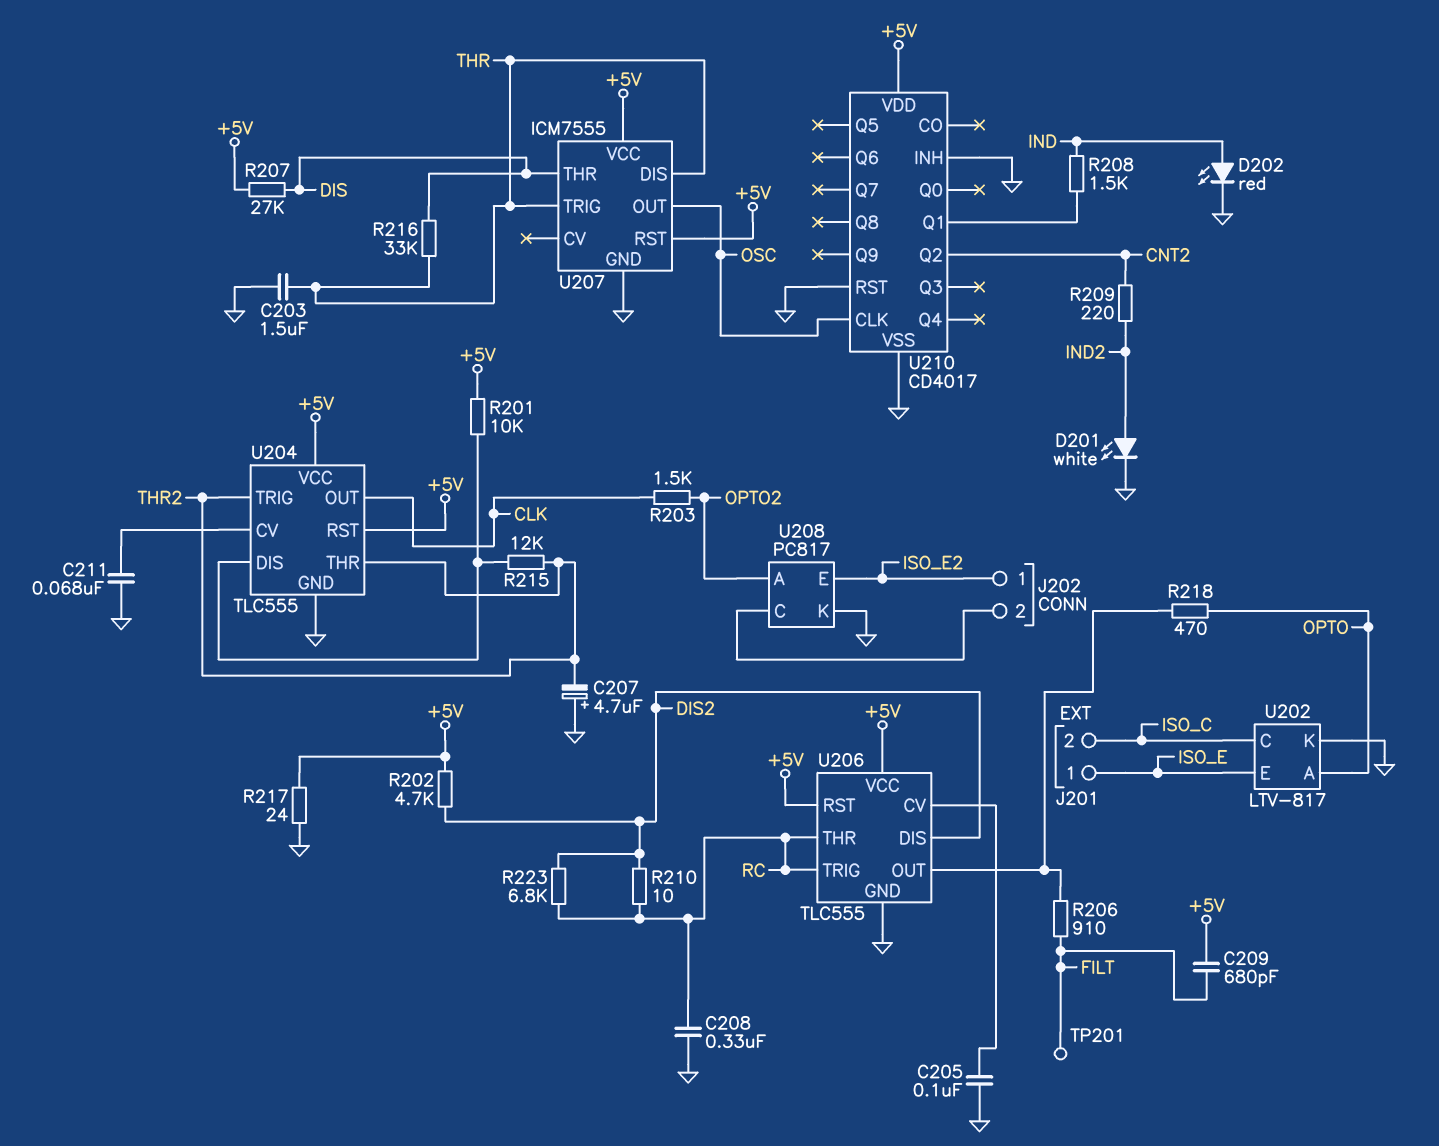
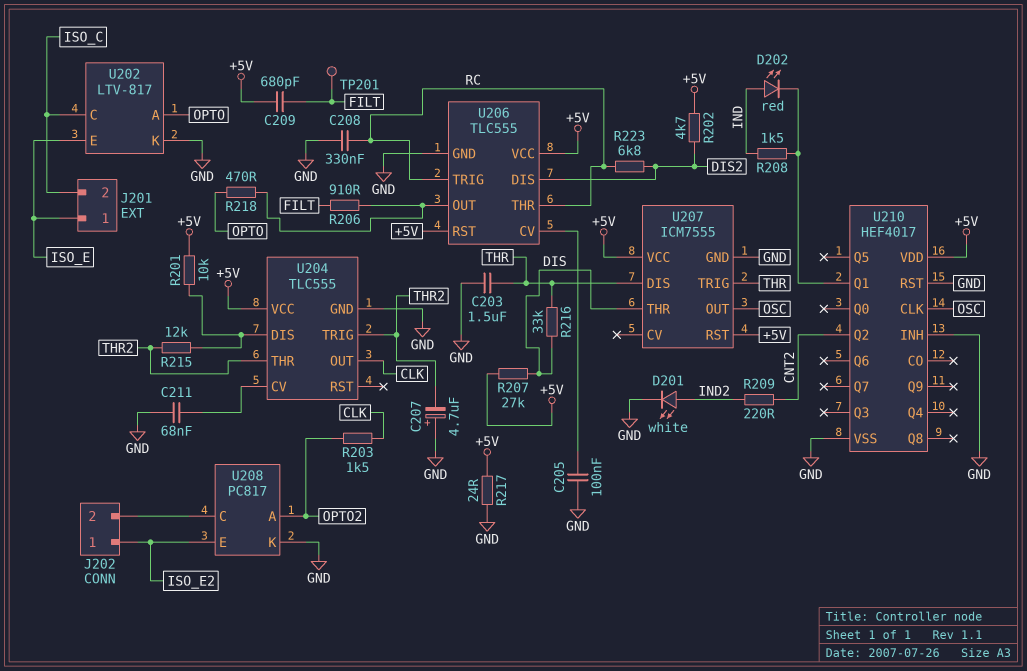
D202: LED red (A IND, K GND) -> LED red (A IND, K U210/Q1)
R210: 10 (DIS2, RC) -> none
U204 pin RST: +5V -> none
U210: CD4017 -> HEF4017

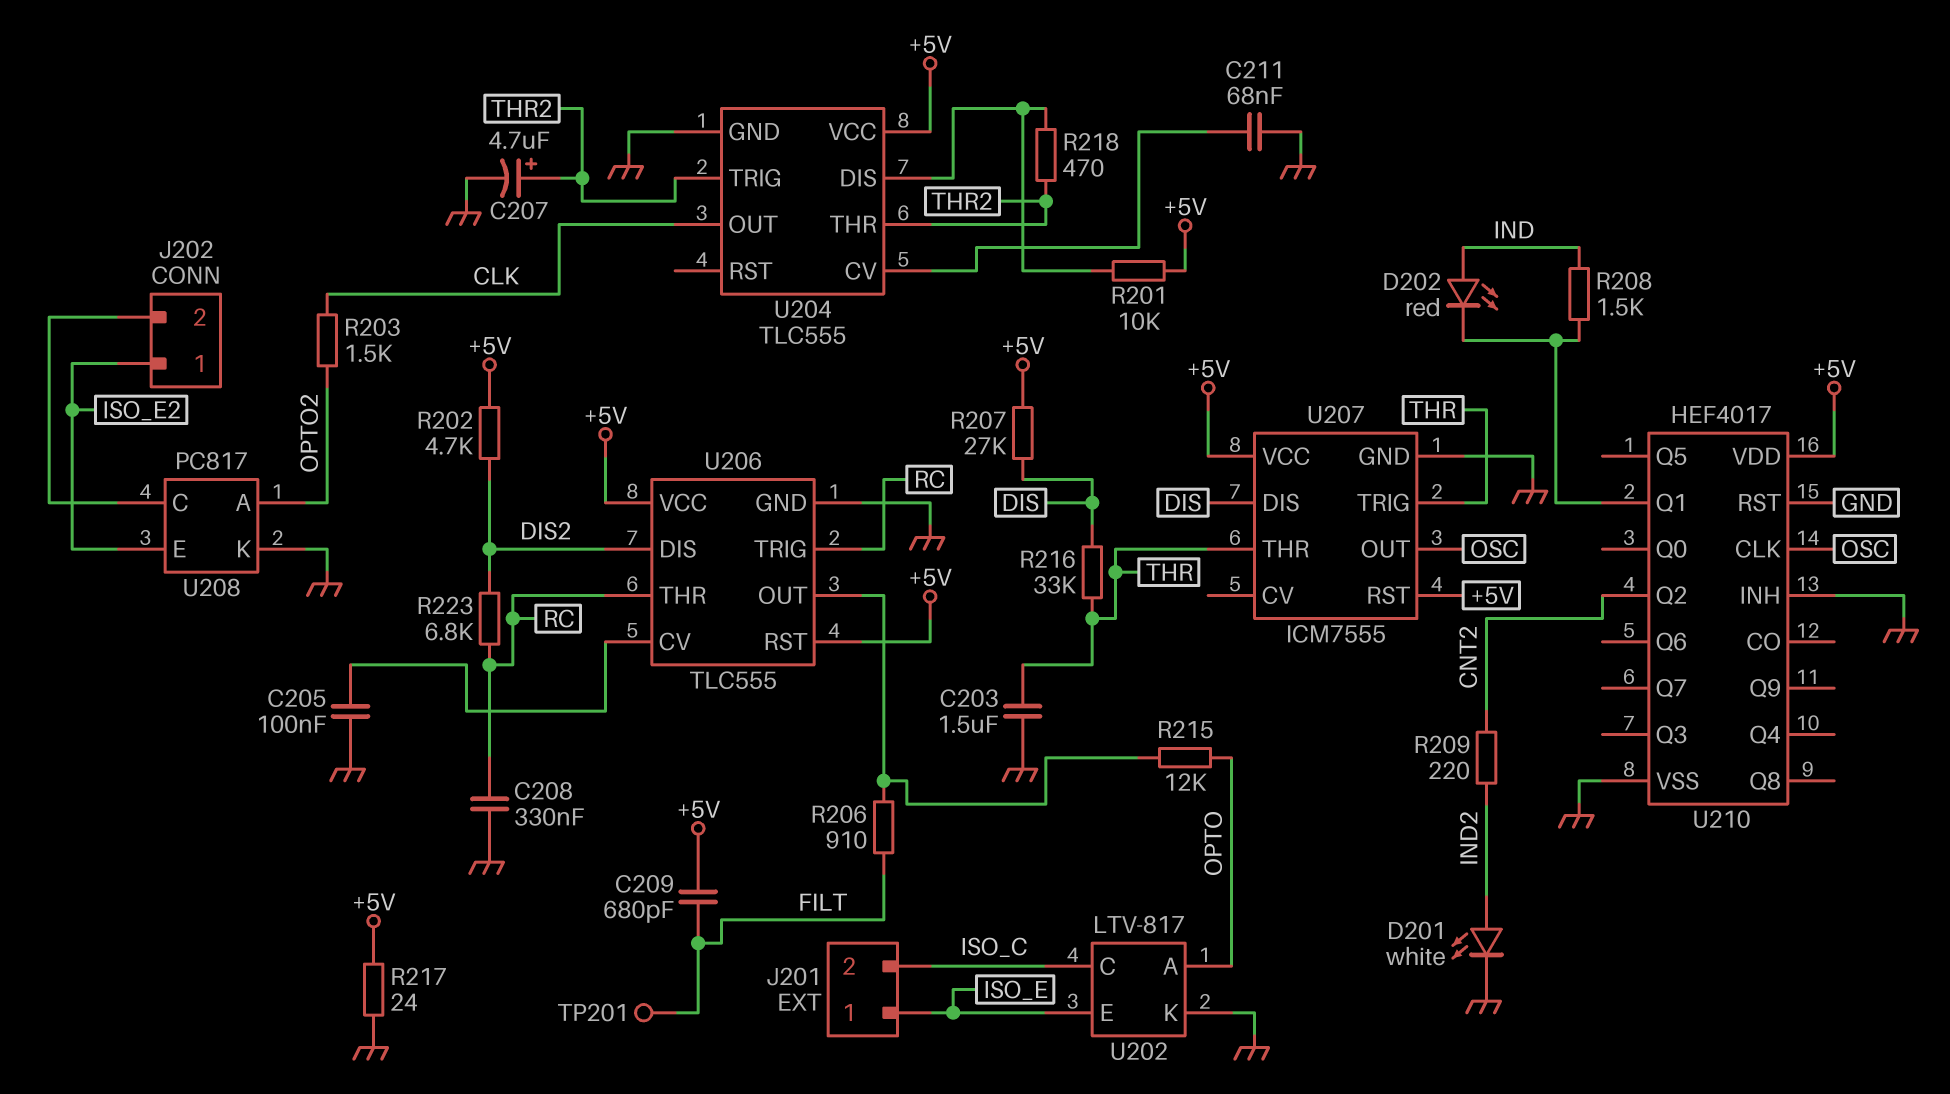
C207: 4.7uF (plus GND, minus THR2) -> 4.7uF (plus THR2, minus GND)
R215: 12k (THR2, U204/DIS) -> 12k (OPTO, U206/OUT)
R218: 470 (OPTO, U206/OUT) -> 470 (THR2, U204/DIS)
U207 pin DIS: THR -> DIS
U207 pin THR: DIS -> THR

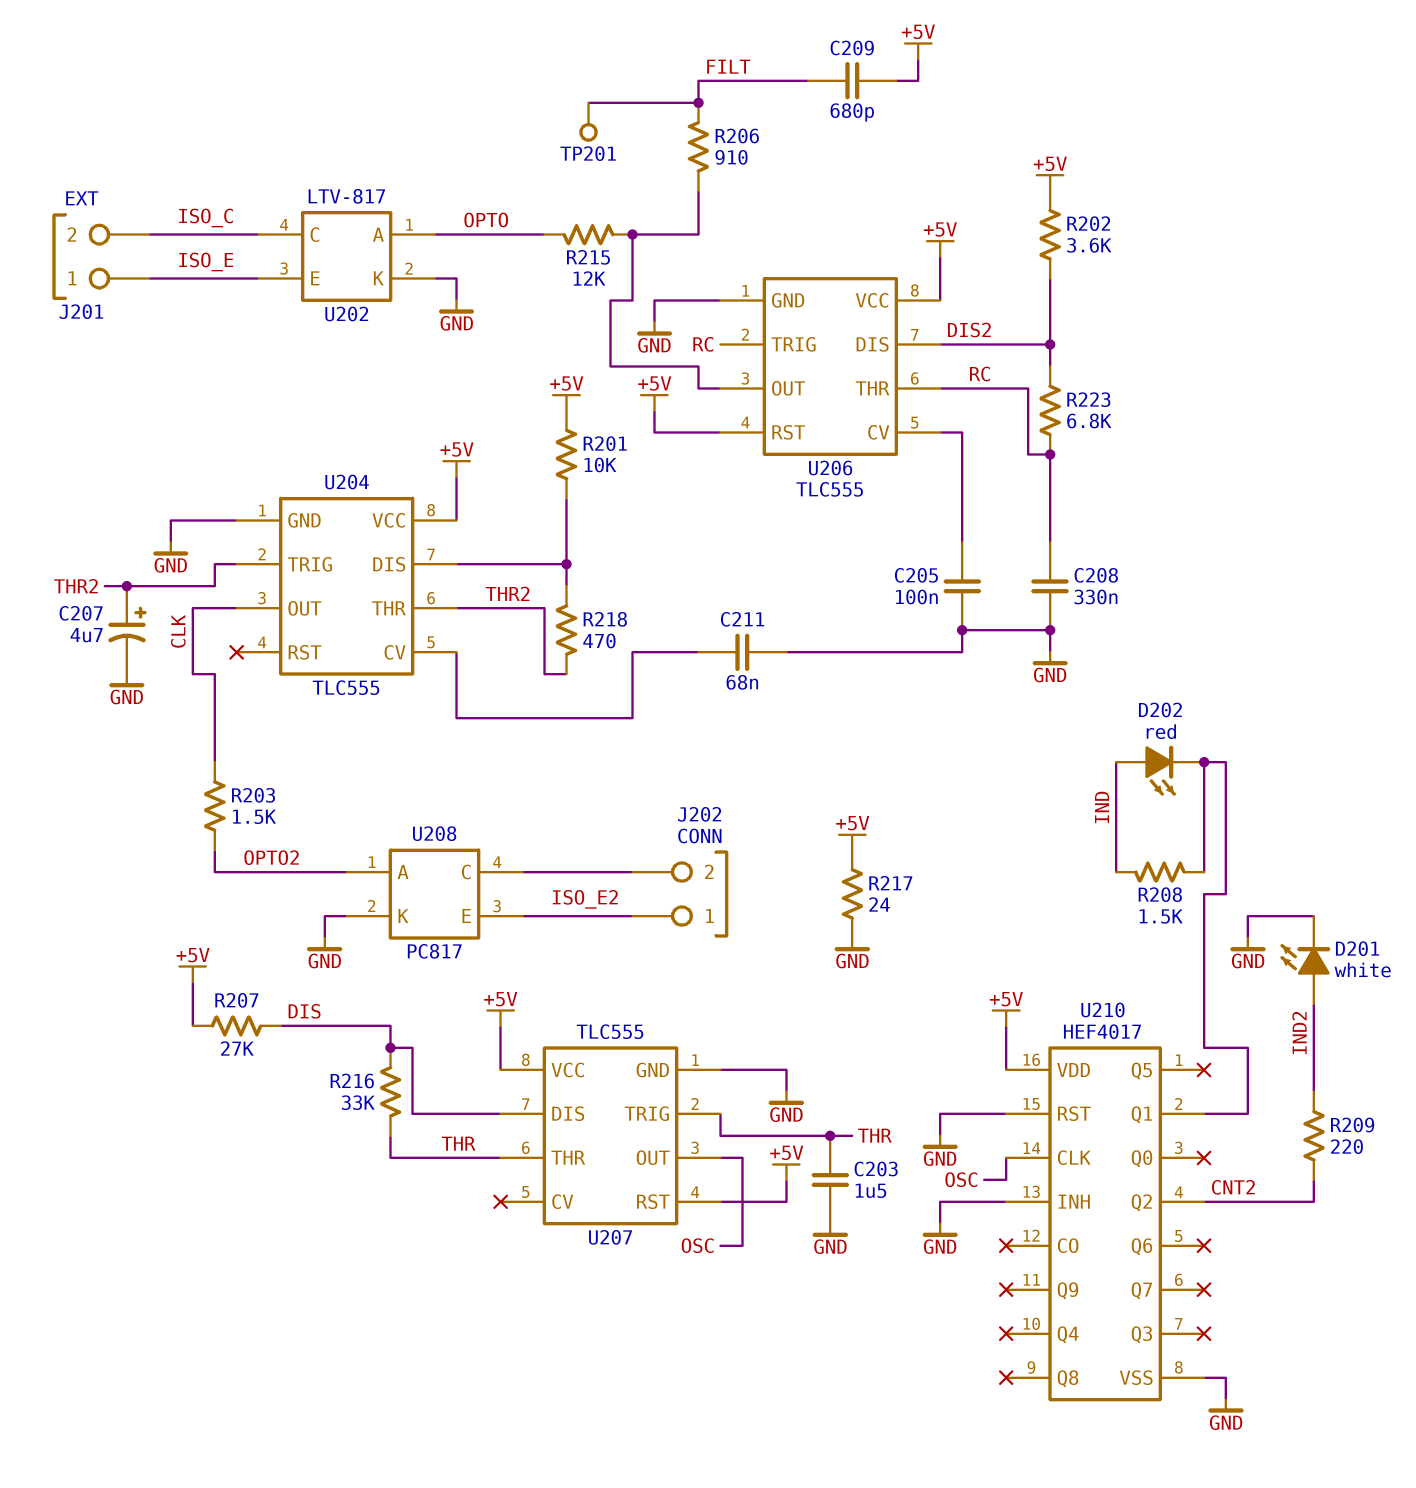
R202: 4.7k (+5V, DIS2) -> 3.6k (+5V, DIS2)
U207: ICM7555 -> TLC555

